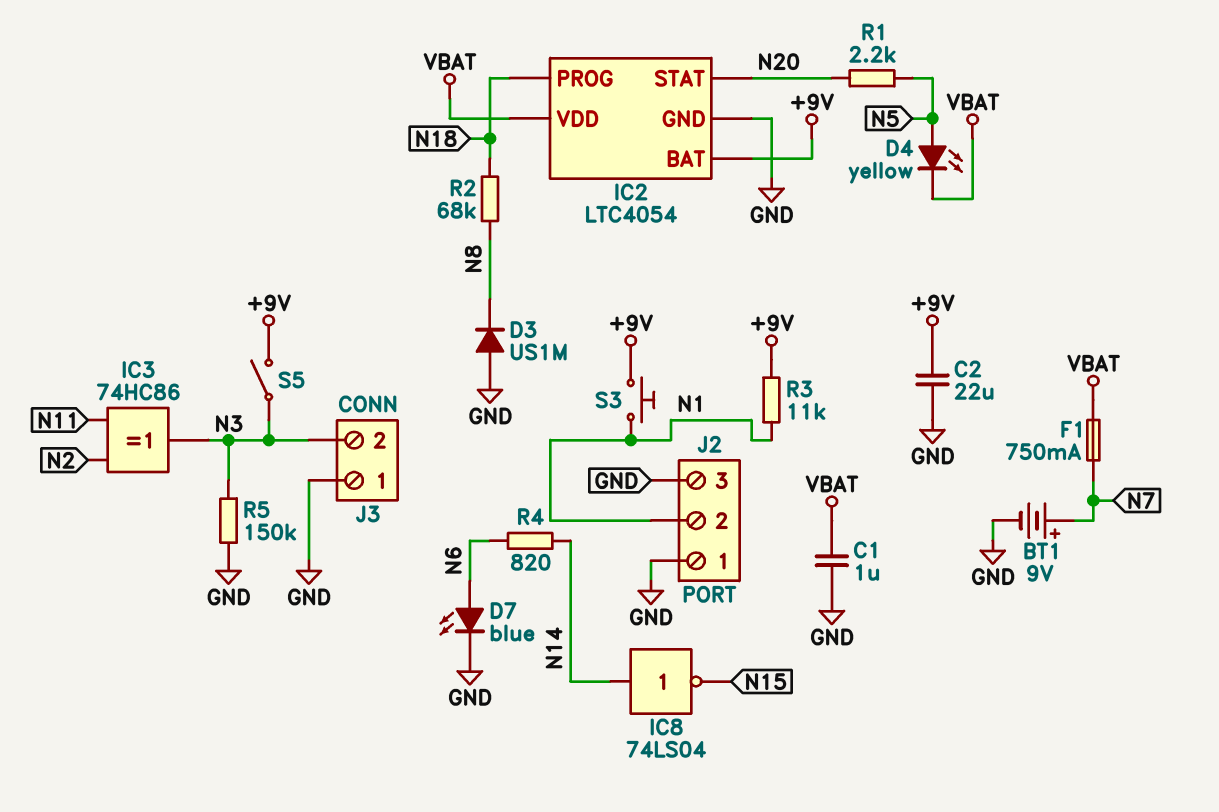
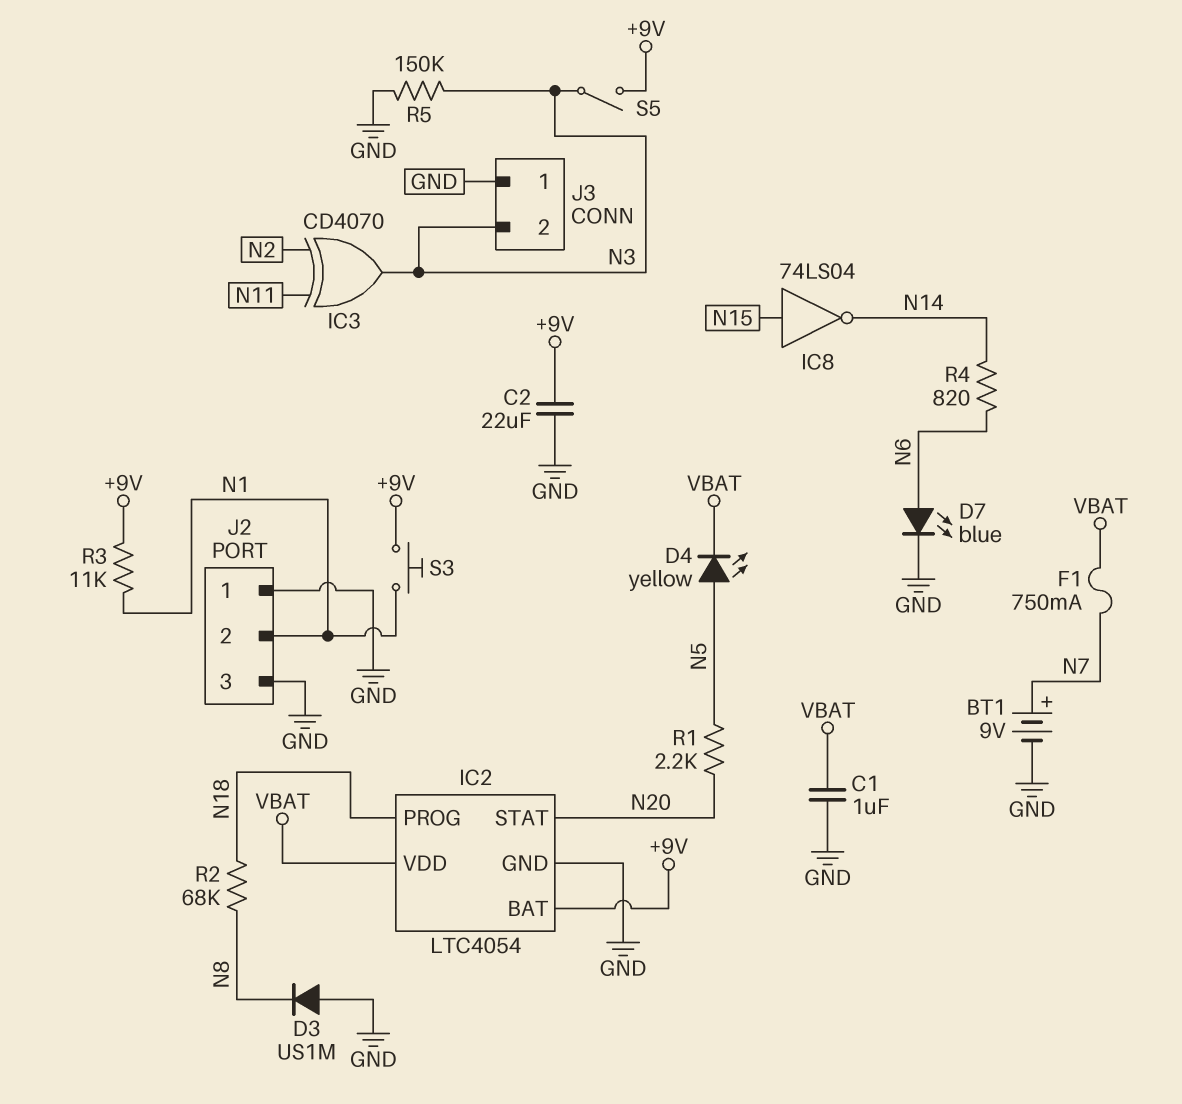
IC3: XOR 74HC86 (in N2, in N11, out N3) -> XOR CD4070 (in N2, in N11, out N3)
IC8: NOT 74LS04 (in N14, out N15) -> NOT 74LS04 (in N15, out N14)

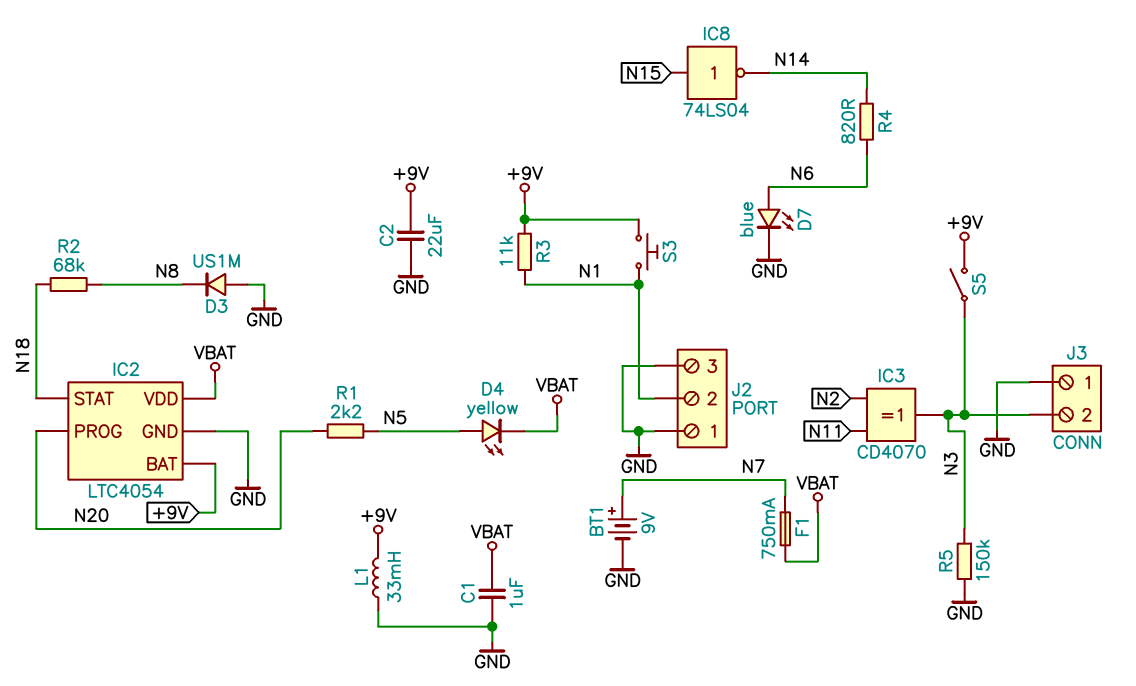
IC2 pin PROG: N18 -> N20
IC2 pin STAT: N20 -> N18
L1: none -> 33mH (+9V, GND)

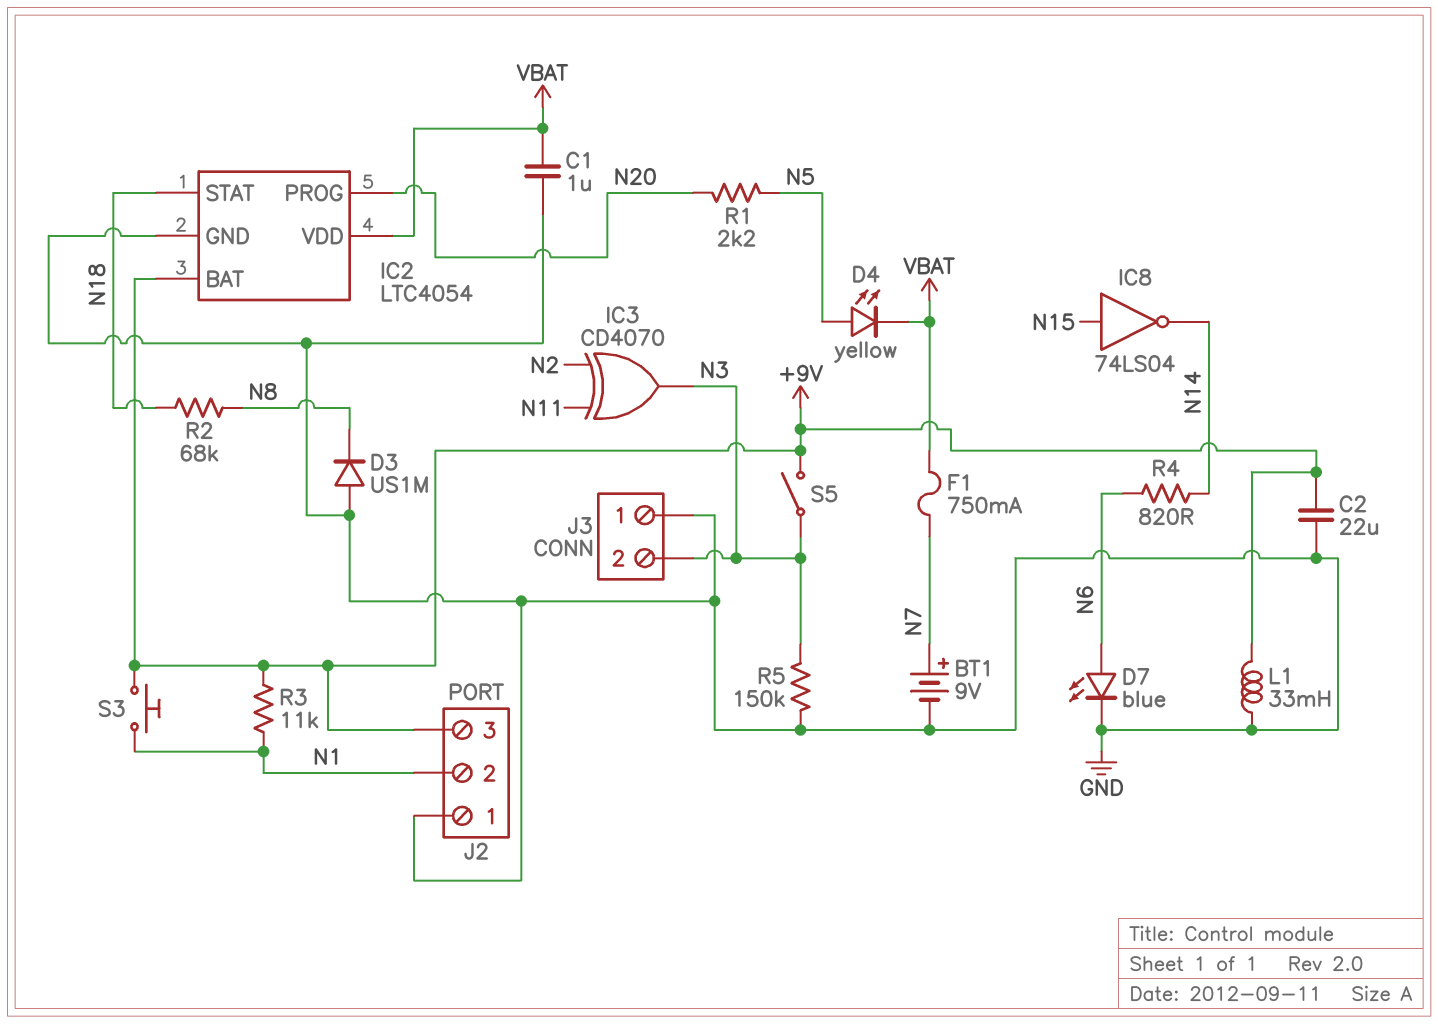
J2 pin 3: GND -> +9V

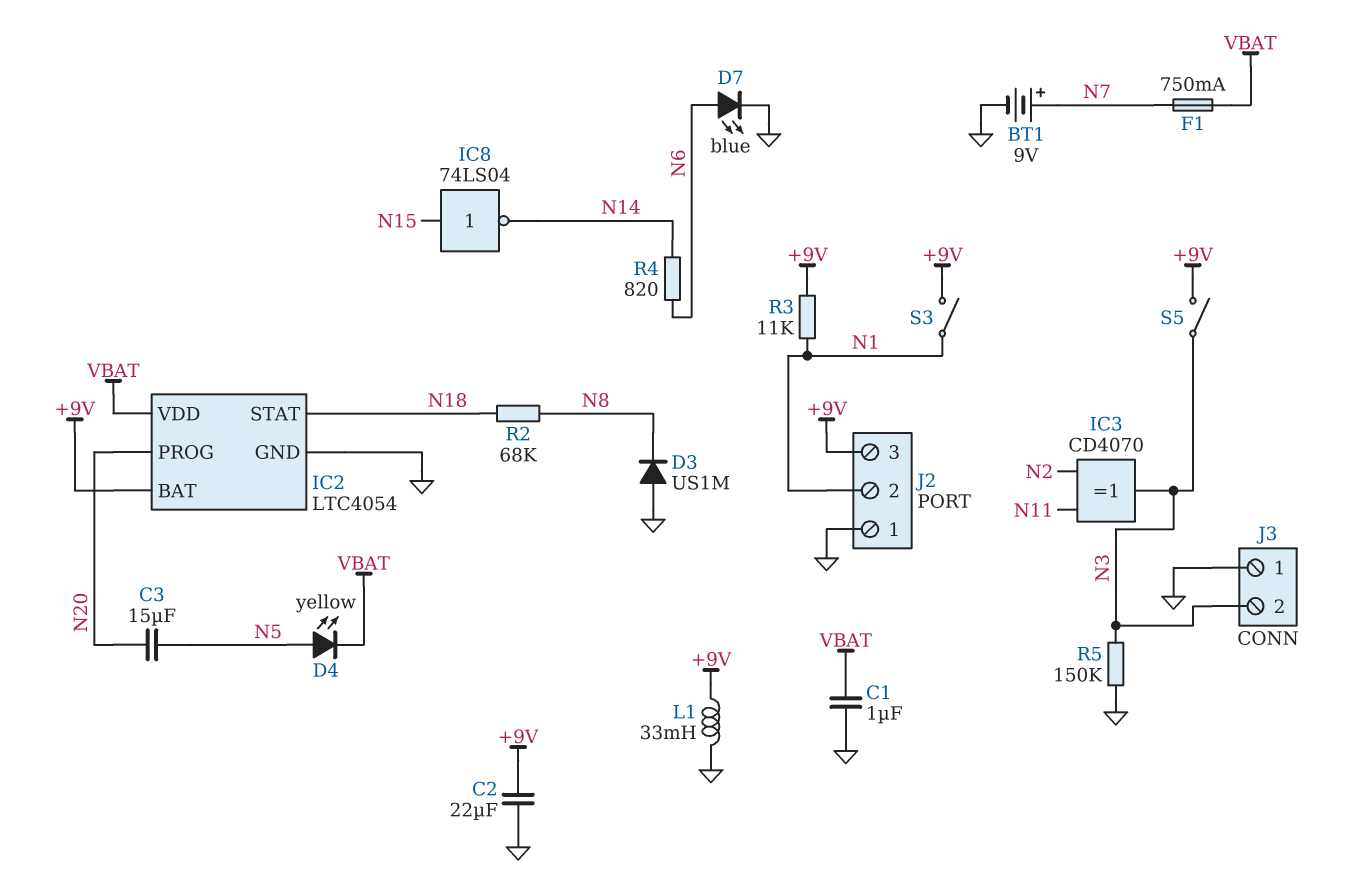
C3: none -> 15uF (N5, N20)
R1: 2.2k (N5, N20) -> none
S3: button (+9V, N1) -> switch (+9V, N1)

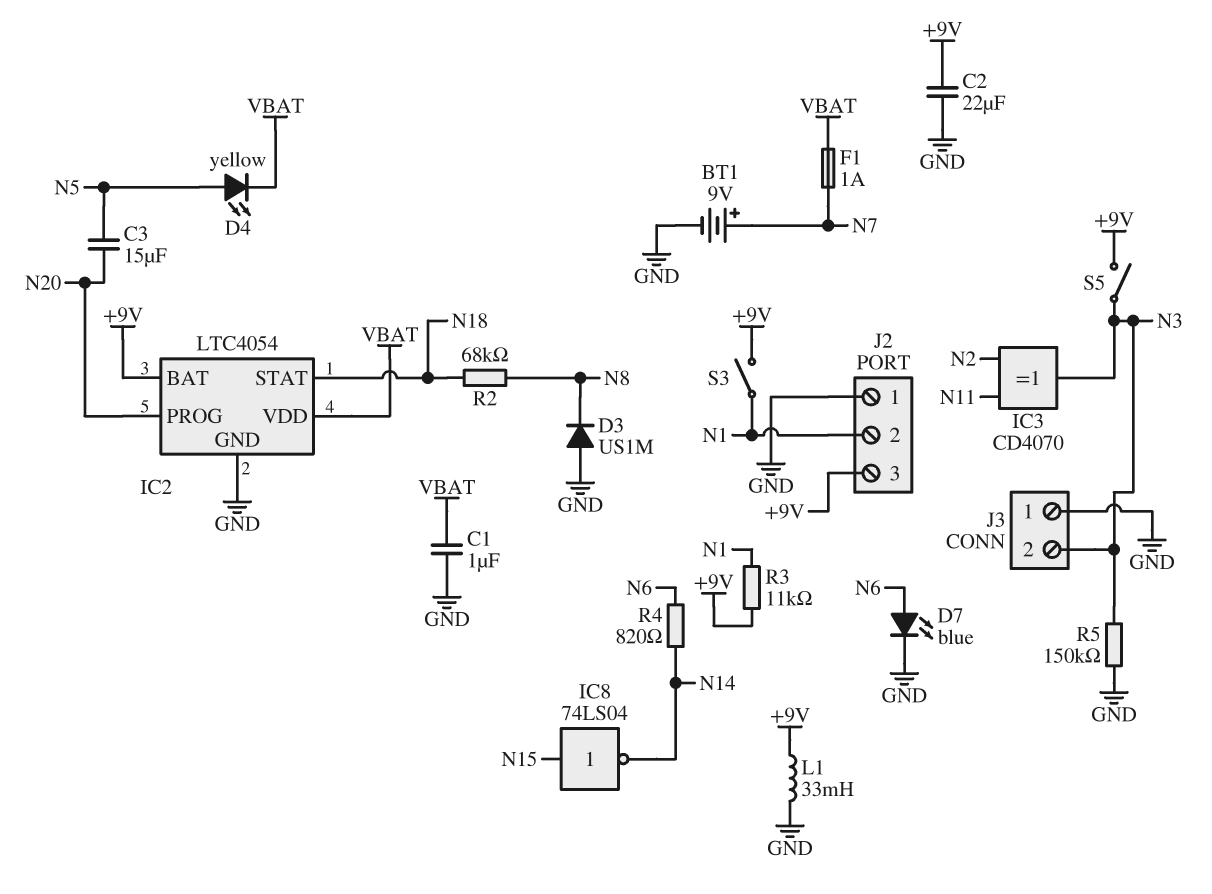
F1: 750mA (N7, VBAT) -> 1A (N7, VBAT)

